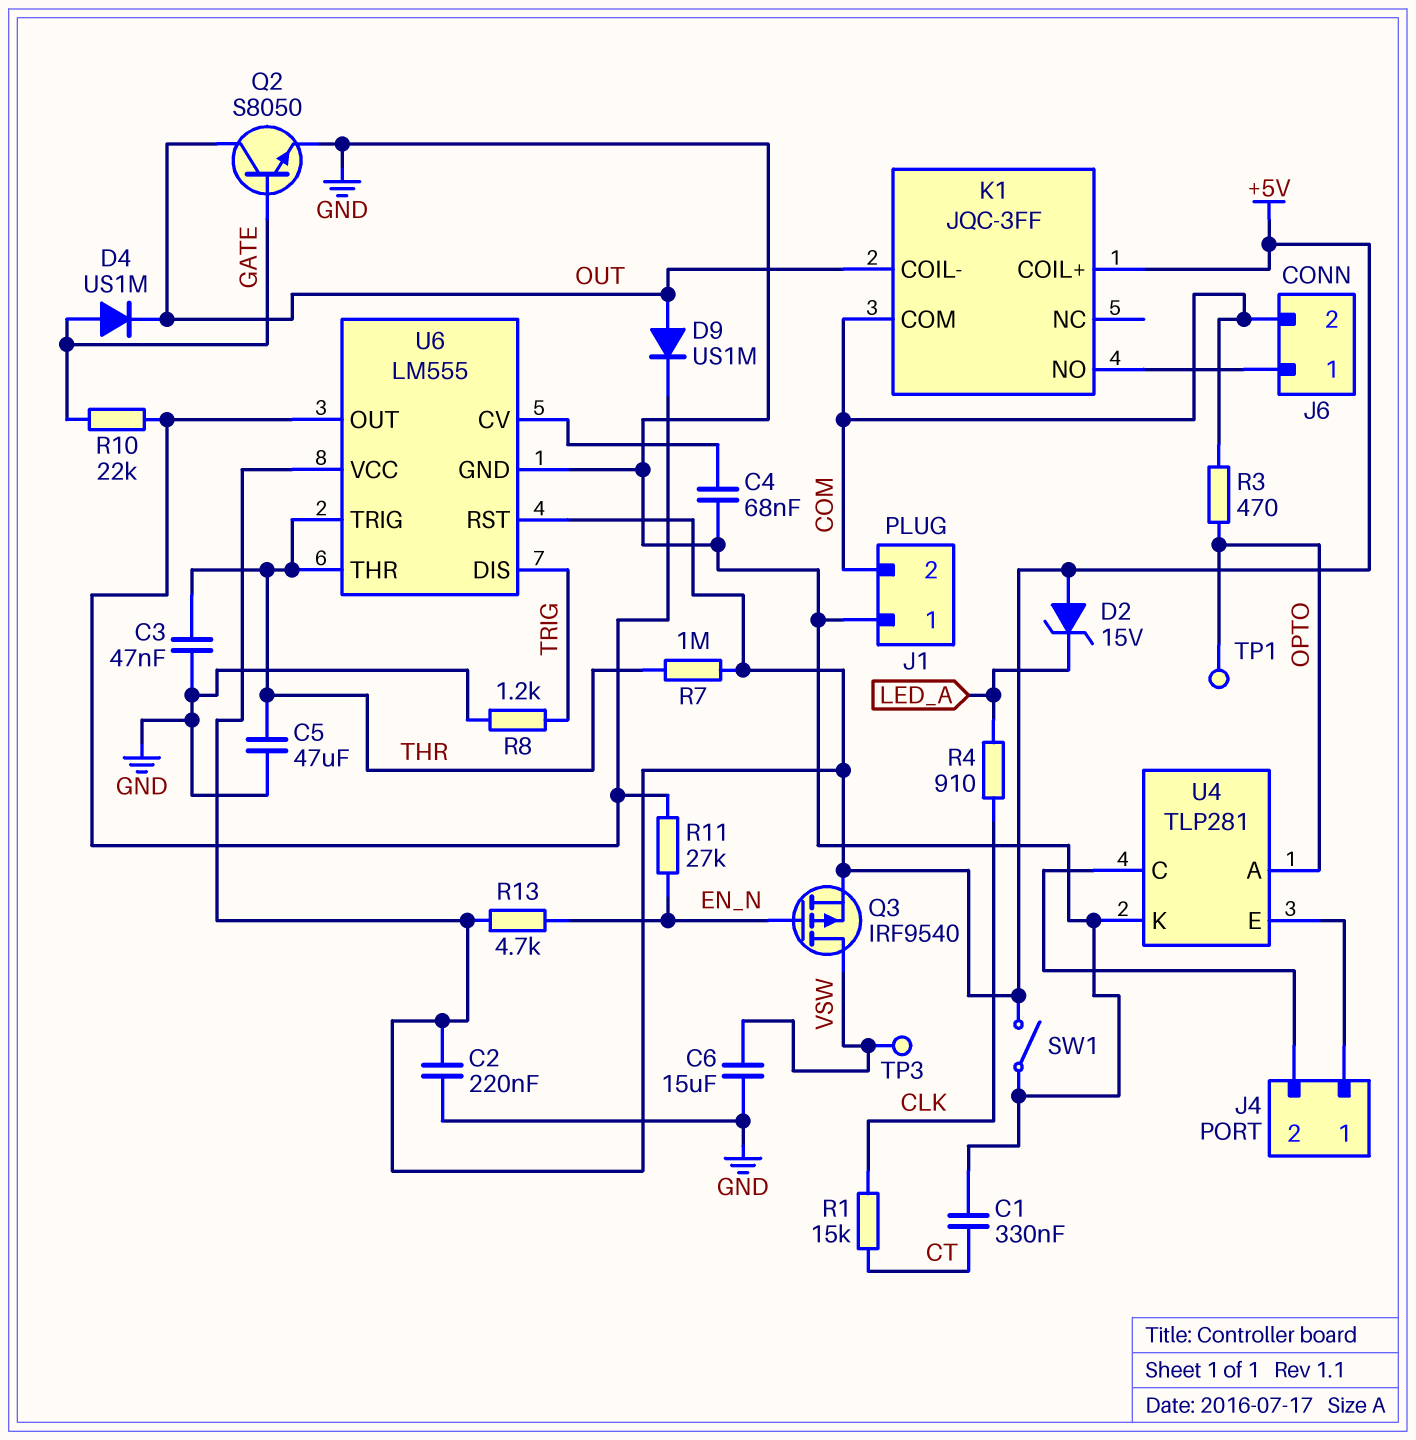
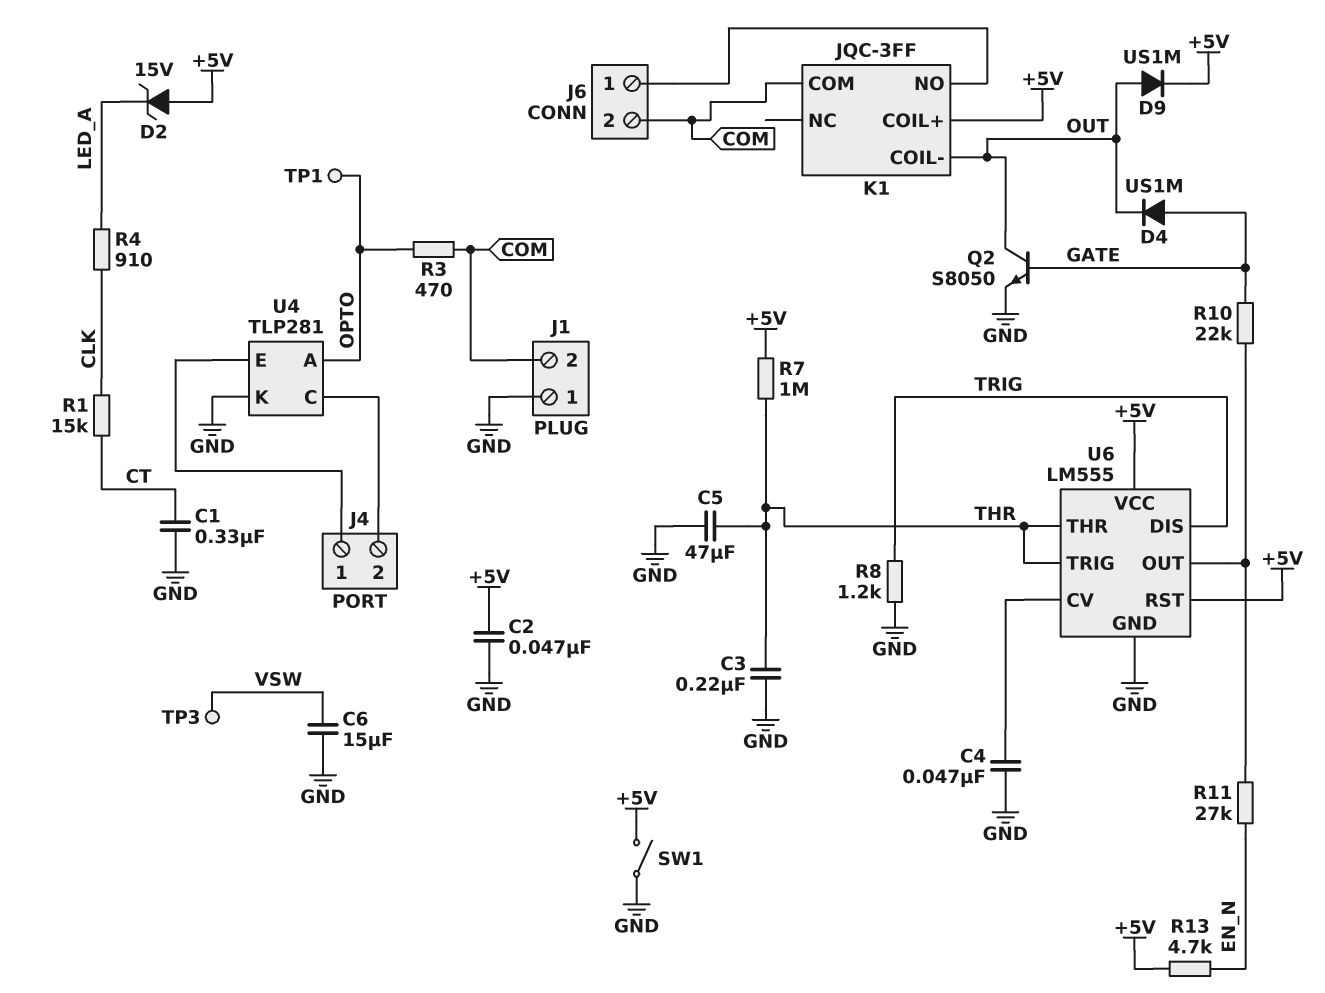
C2: 220nF (+5V, GND) -> 47nF (+5V, GND)
C3: 47nF (GND, THR) -> 220nF (GND, THR)
C4: 68nF (GND, U6/CV) -> 47nF (GND, U6/CV)
D9: diode US1M (A OUT, K U6/OUT) -> diode US1M (A OUT, K +5V)
Q3: PMOS IRF9540 (G EN_N, D VSW, S +5V) -> none

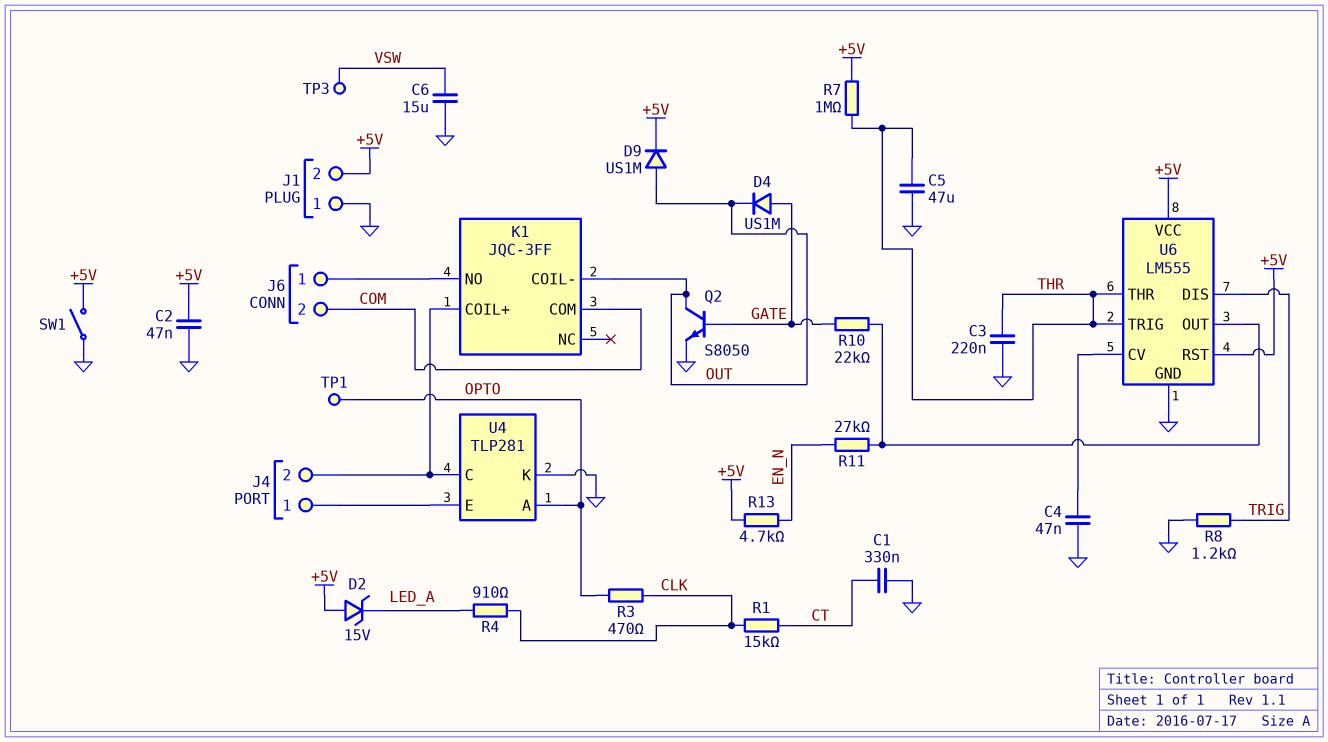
J1 pin 2: COM -> +5V
K1 pin COIL+: +5V -> J4/2
R3: 470 (COM, OPTO) -> 470 (CLK, OPTO)

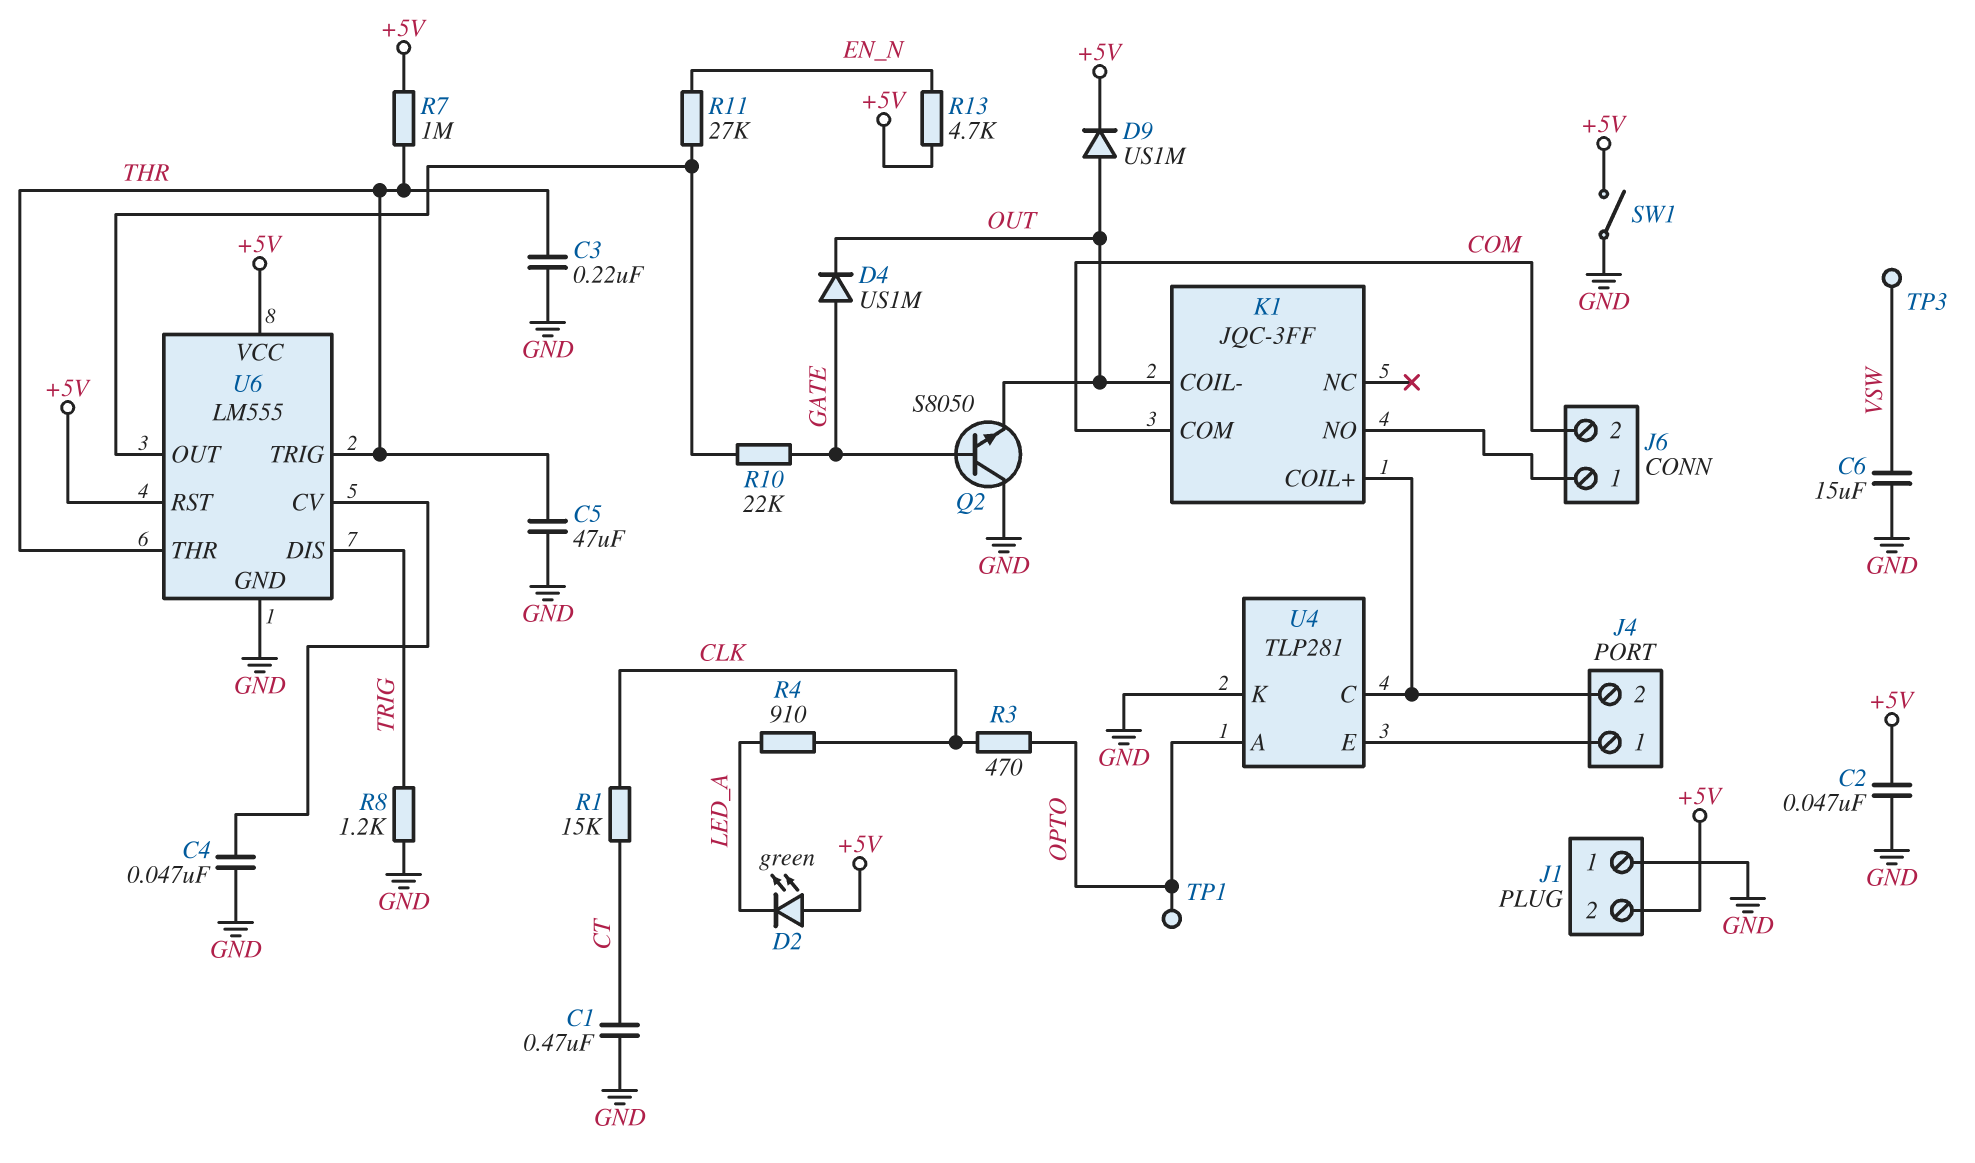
C1: 330nF (CT, GND) -> 470nF (CT, GND)
D2: zener 15V (A +5V, K LED_A) -> LED green (A +5V, K LED_A)
Q2: NPN S8050 (B GATE, C OUT, E GND) -> NPN S8050 (B GATE, C GND, E OUT)

